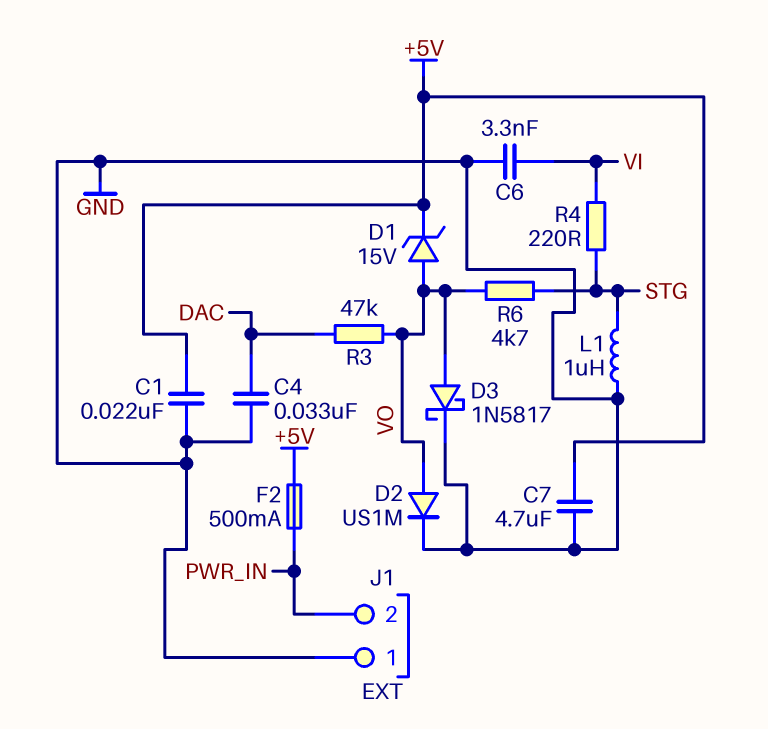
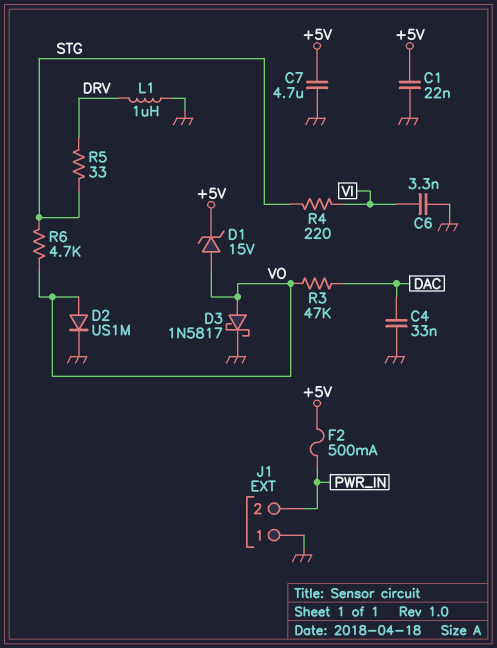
L1: 1uH (GND, STG) -> 1uH (DRV, GND)
R5: none -> 33 (DRV, STG)

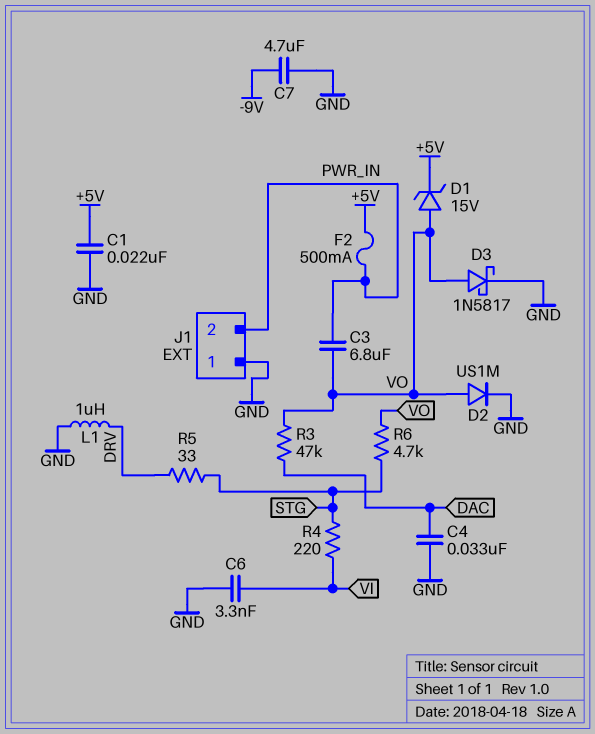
C3: none -> 6.8uF (PWR_IN, VO)
C7: 4.7uF (+5V, GND) -> 4.7uF (-9V, GND)

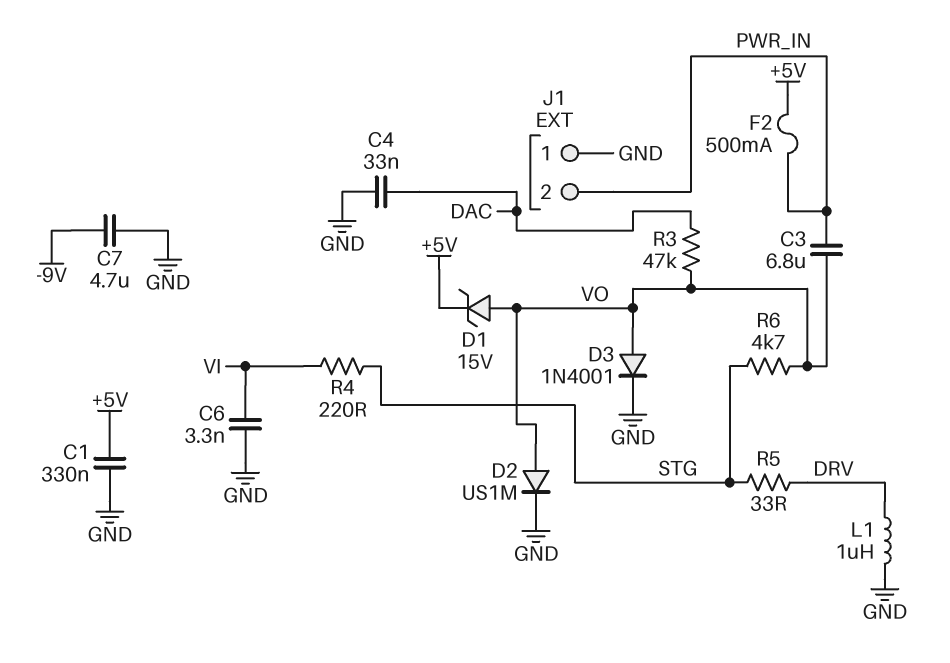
C1: 22nF (+5V, GND) -> 330nF (+5V, GND)
D3: schottky 1N5817 (A VO, K GND) -> diode 1N4001 (A VO, K GND)

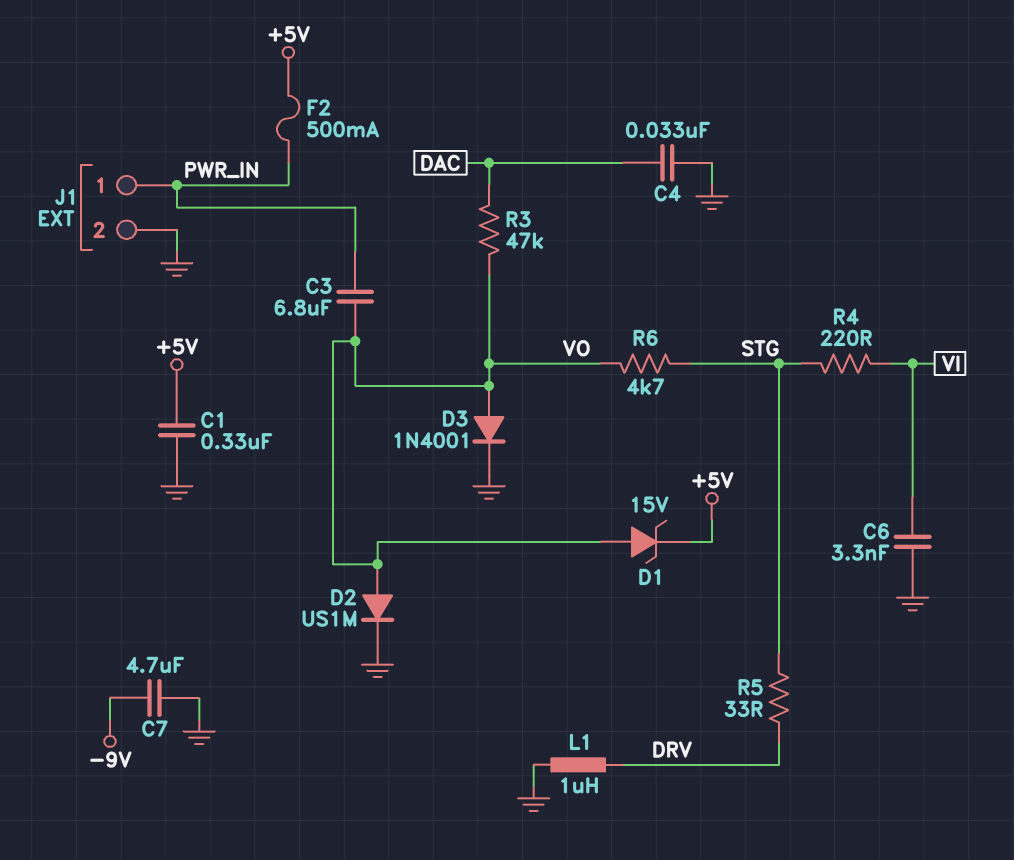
J1 pin 1: GND -> PWR_IN
J1 pin 2: PWR_IN -> GND

